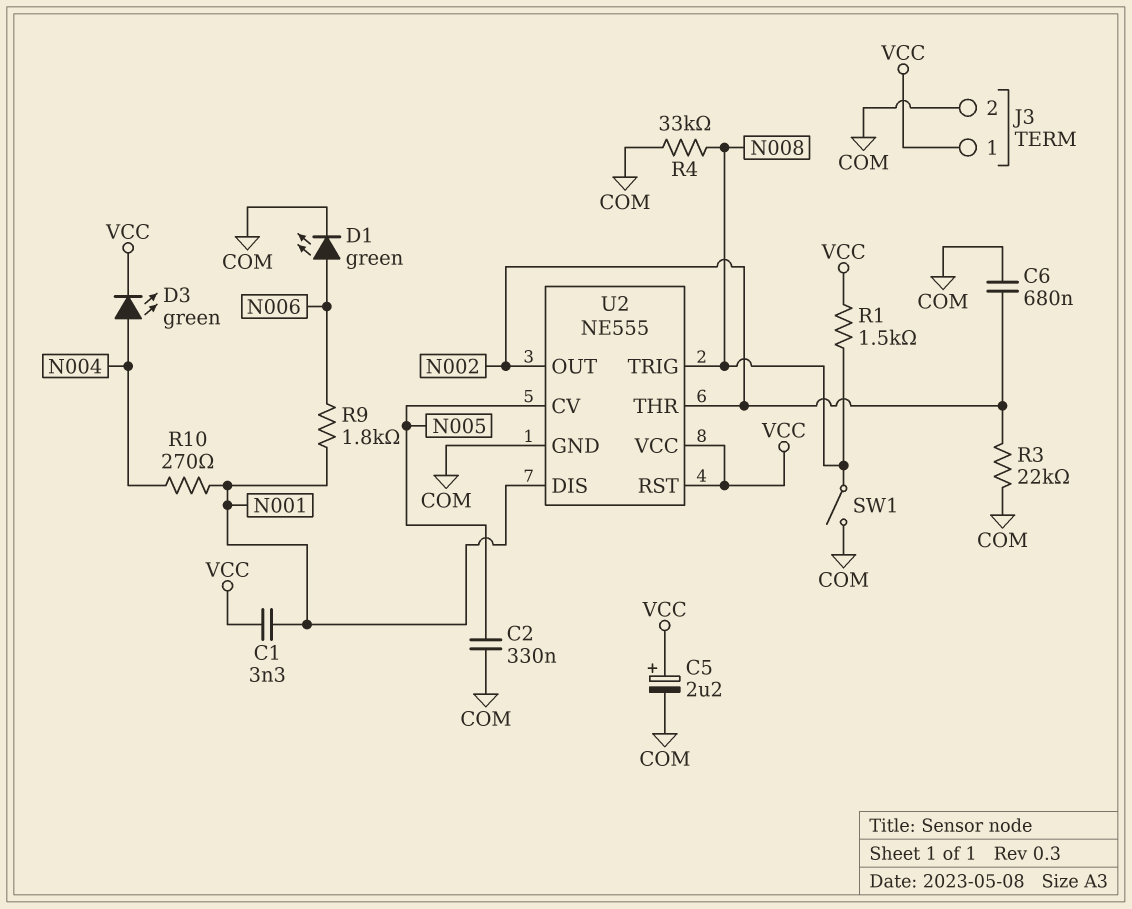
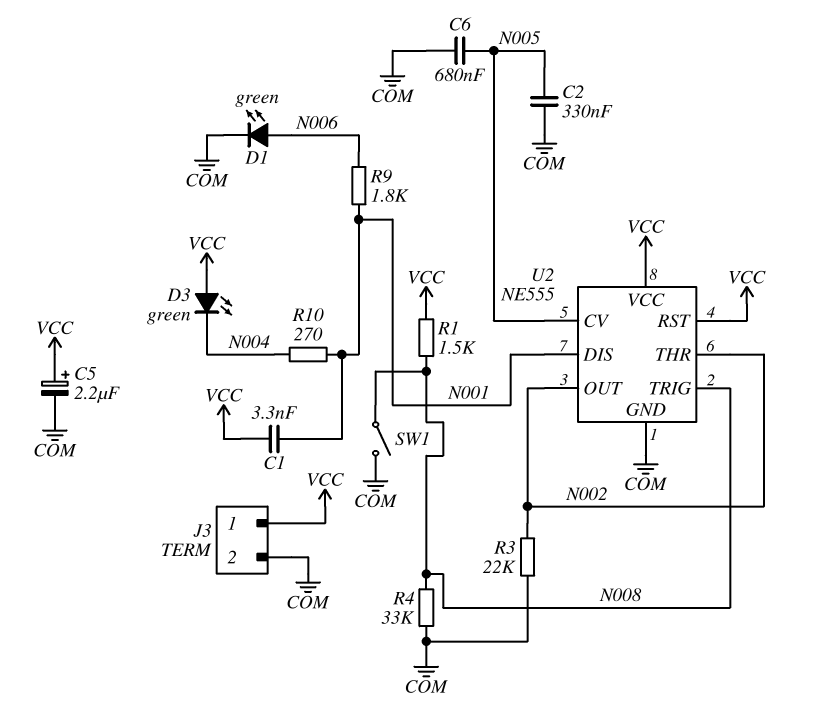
C6: 680nF (COM, N002) -> 680nF (COM, N005)
D3: LED green (A N004, K VCC) -> LED green (A VCC, K N004)

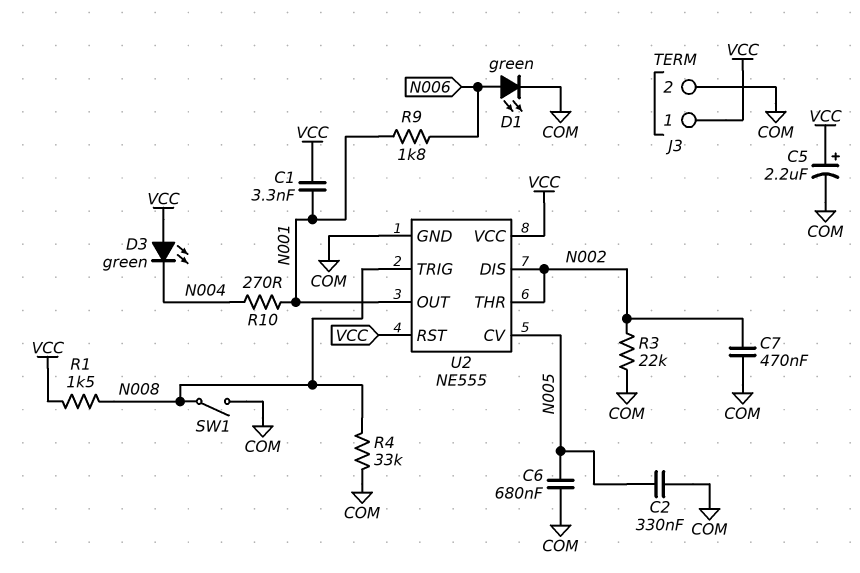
C7: none -> 470nF (COM, N002)
U2 pin DIS: N001 -> N002
U2 pin OUT: N002 -> N001

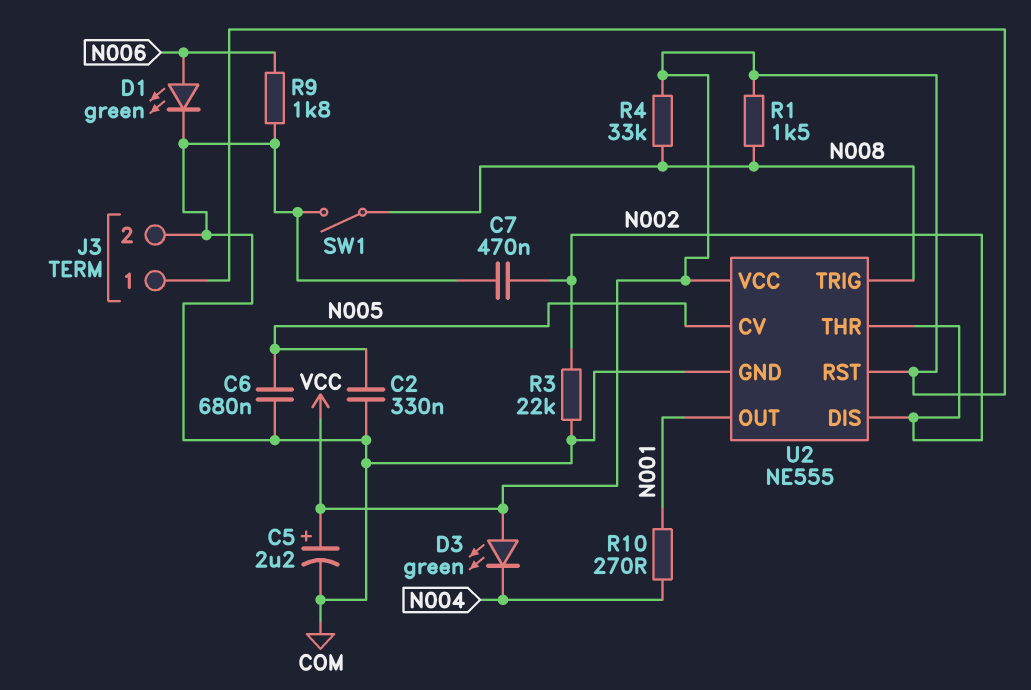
C1: 3.3nF (N001, VCC) -> none
R4: 33k (COM, N008) -> 33k (N008, VCC)
R9: 1.8k (N001, N006) -> 1.8k (COM, N006)

